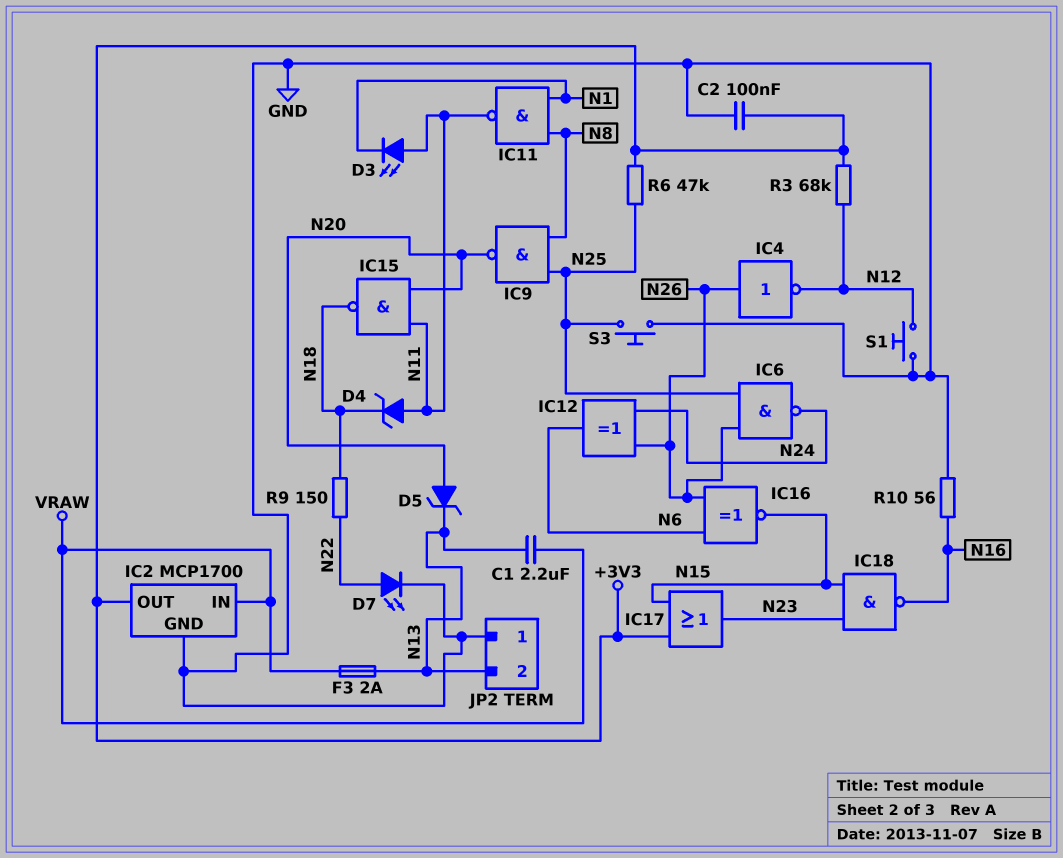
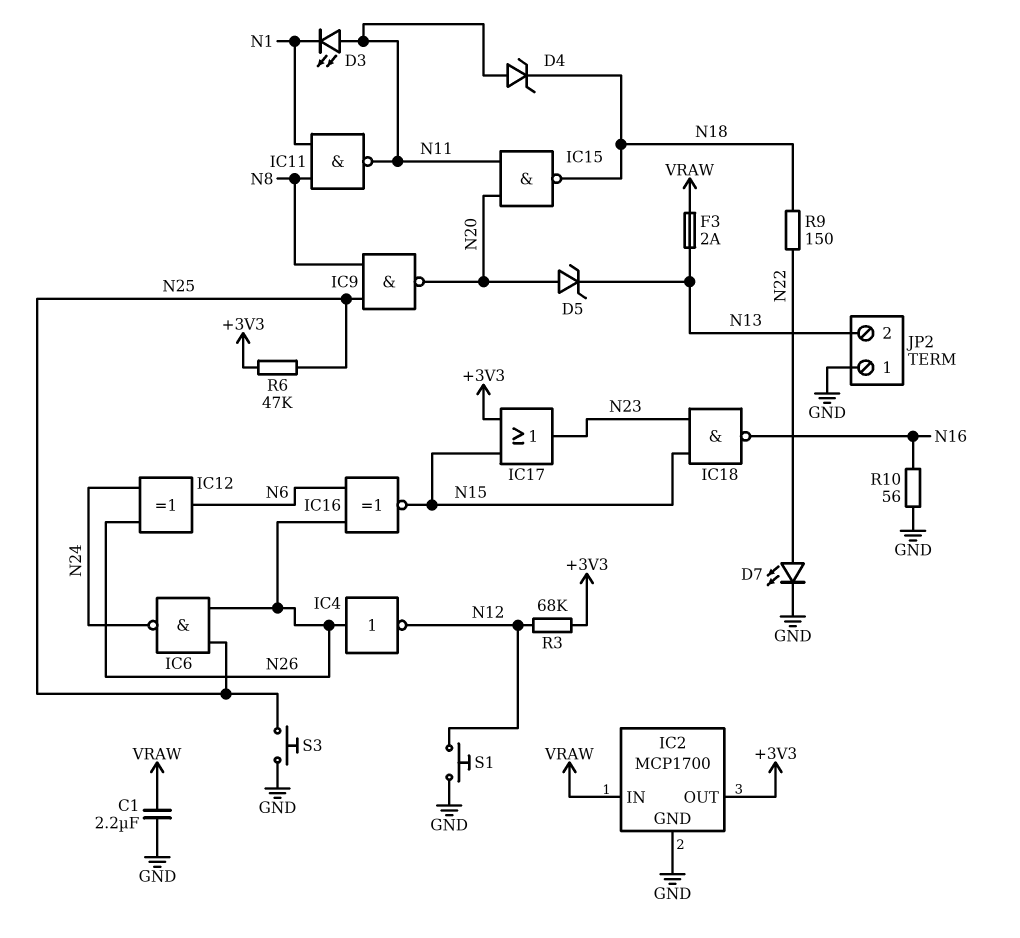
C1: 2.2uF (N13, VRAW) -> 2.2uF (GND, VRAW)
C2: 100nF (+3V3, GND) -> none

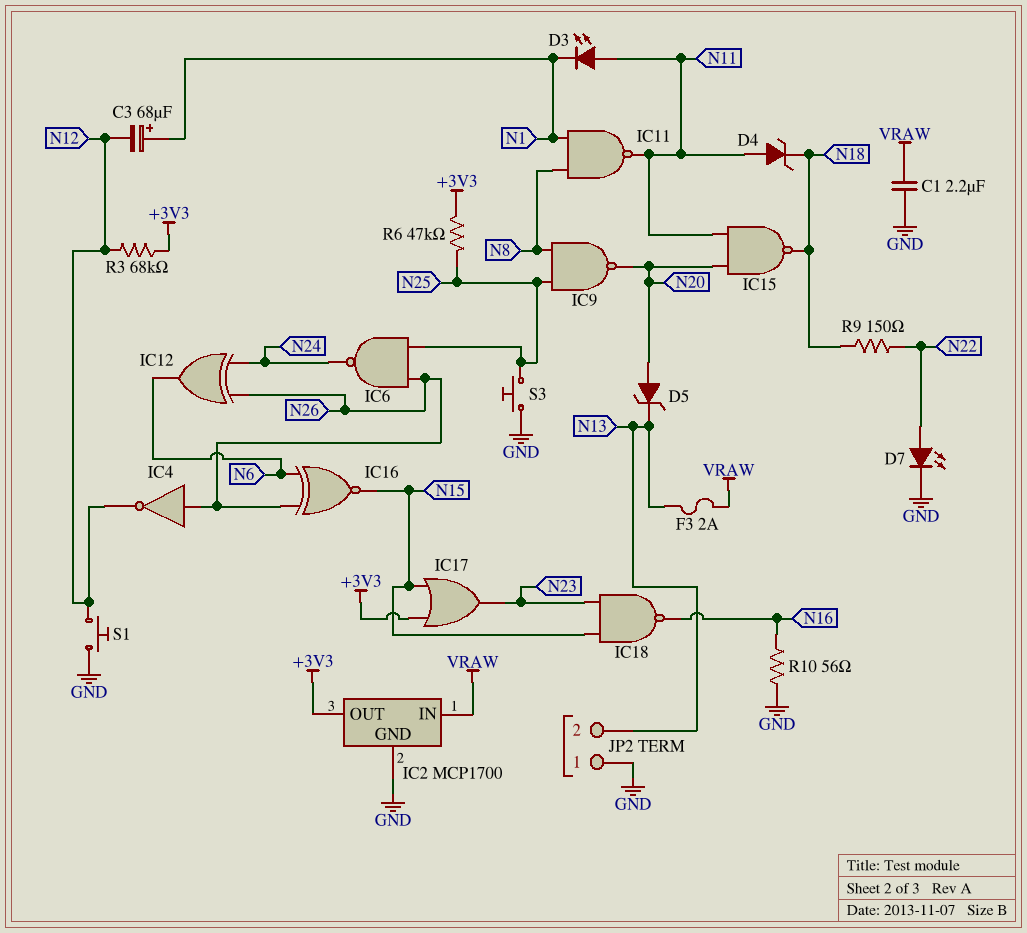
C3: none -> 68uF (plus N1, minus N12)

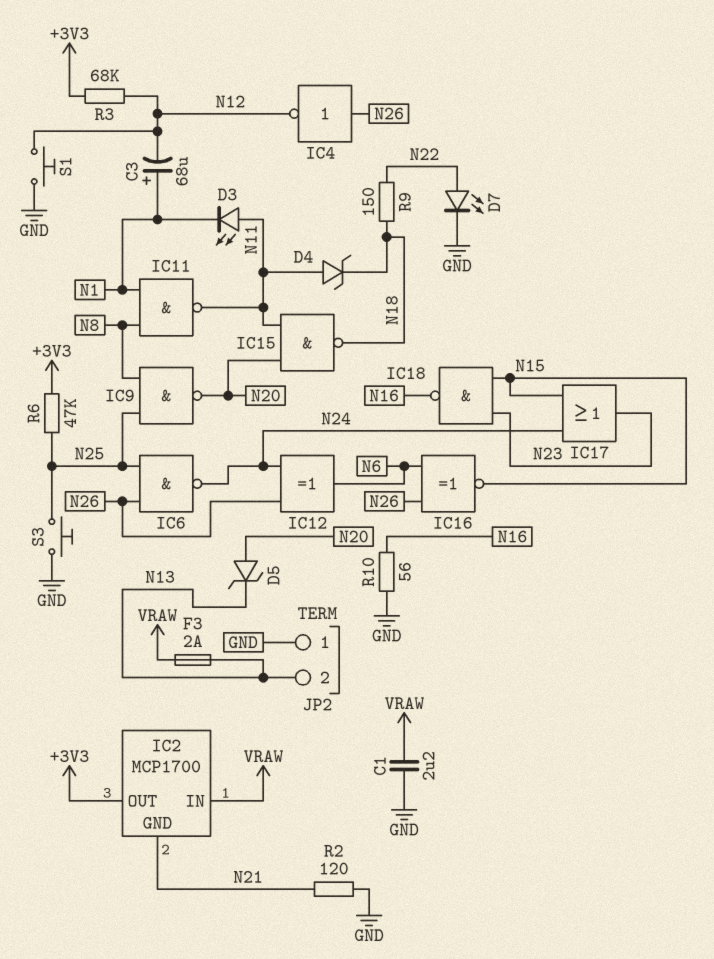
IC2 pin GND: GND -> N21
IC17: OR (in +3V3, in N15, out N23) -> OR (in N15, in N24, out N23)
R2: none -> 120 (GND, N21)

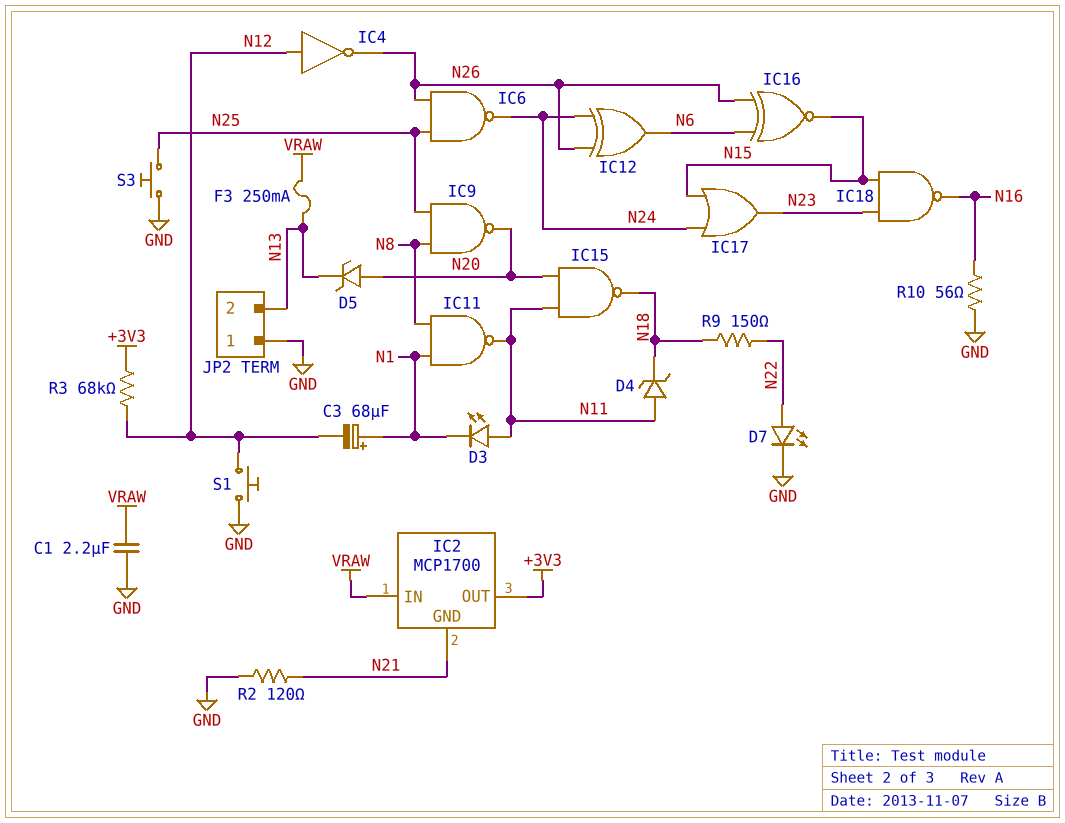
F3: 2A (N13, VRAW) -> 250mA (N13, VRAW)
IC4: NOT (in N26, out N12) -> NOT (in N12, out N26)
R6: 47k (+3V3, N25) -> none

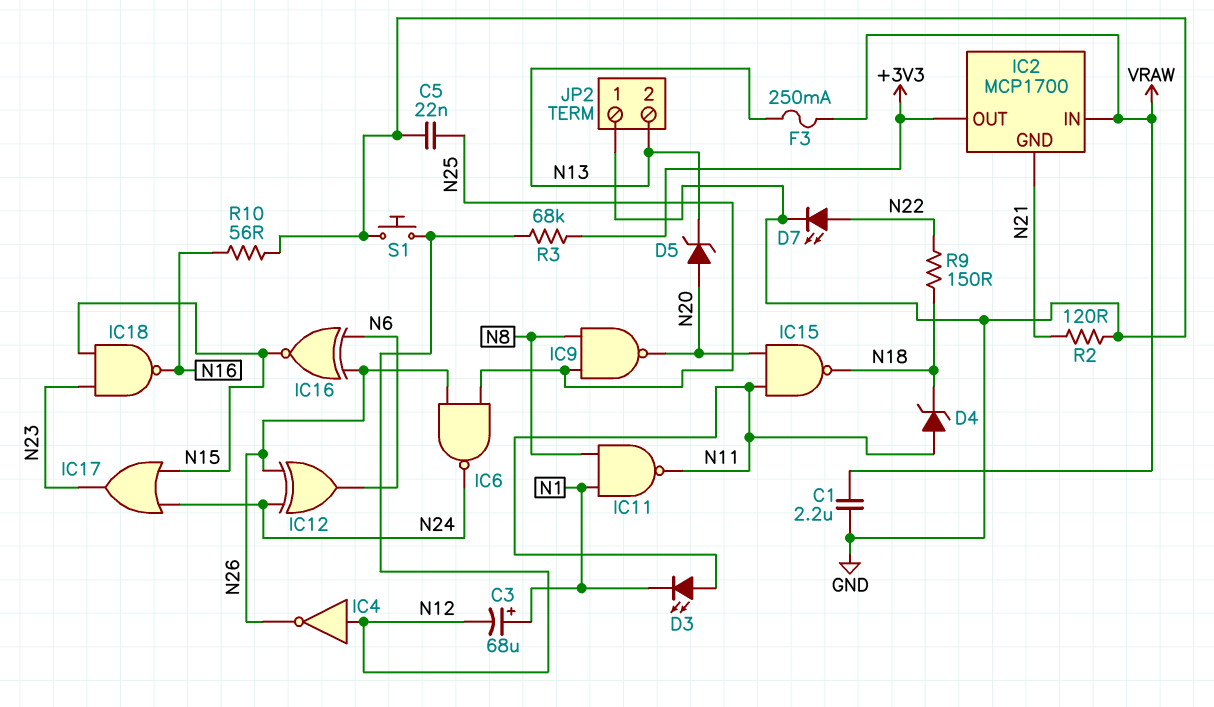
C5: none -> 22nF (GND, N25)
S3: button (GND, N25) -> none

